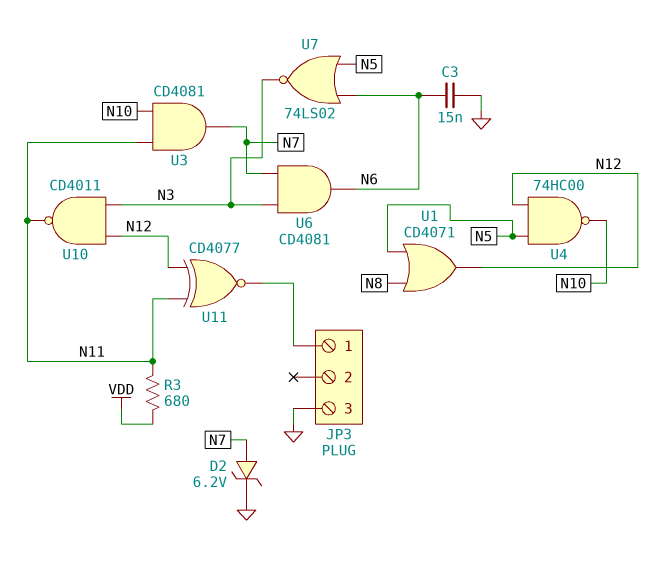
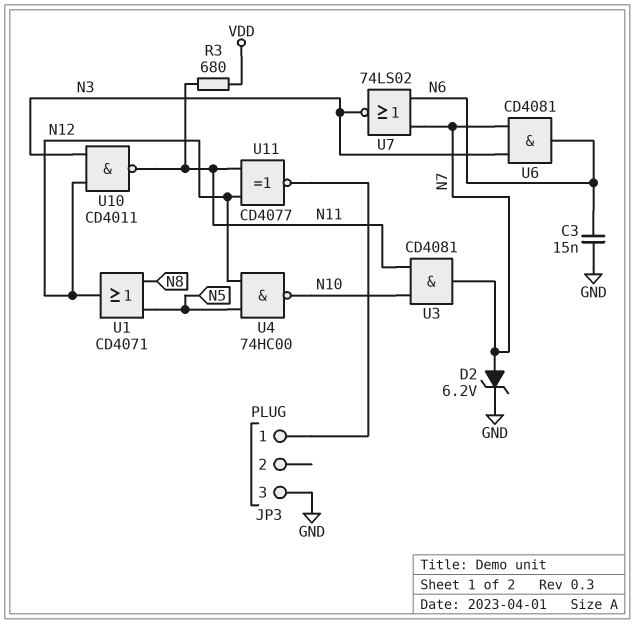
U7: NOR 74LS02 (in N5, in N6, out N3) -> NOR 74LS02 (in N6, in N7, out N3)

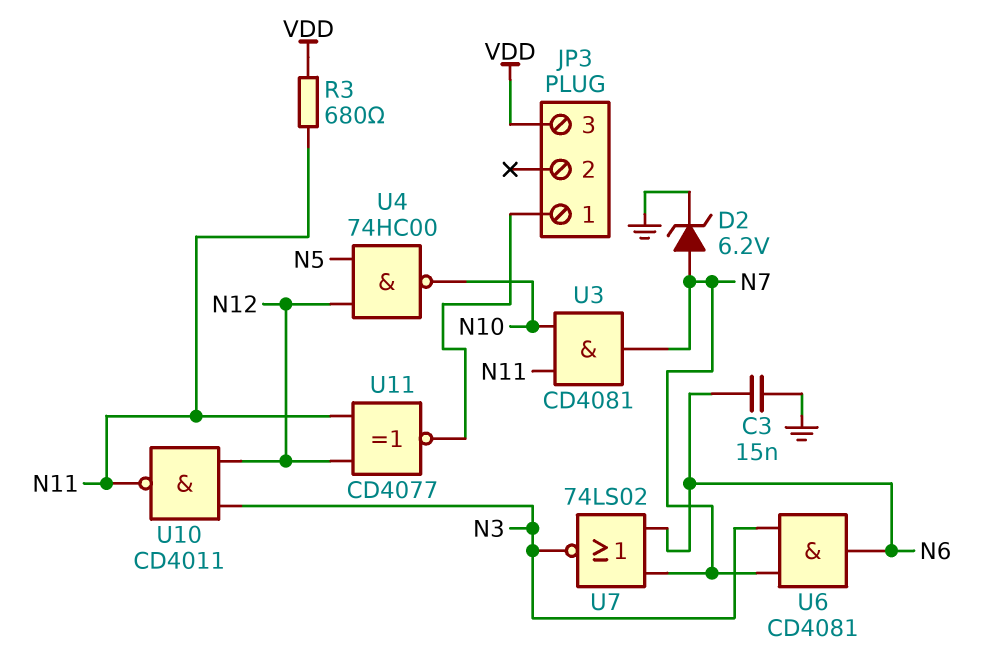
JP3 pin 3: GND -> VDD
U1: OR CD4071 (in N5, in N8, out N12) -> none

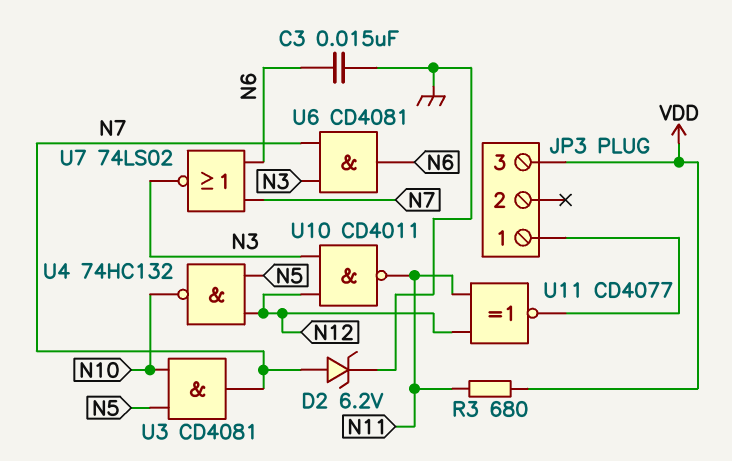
U3: AND CD4081 (in N10, in N11, out N7) -> AND CD4081 (in N5, in N10, out N7)
U4: NAND 74HC00 (in N5, in N12, out N10) -> NAND 74HC132 (in N5, in N12, out N10)

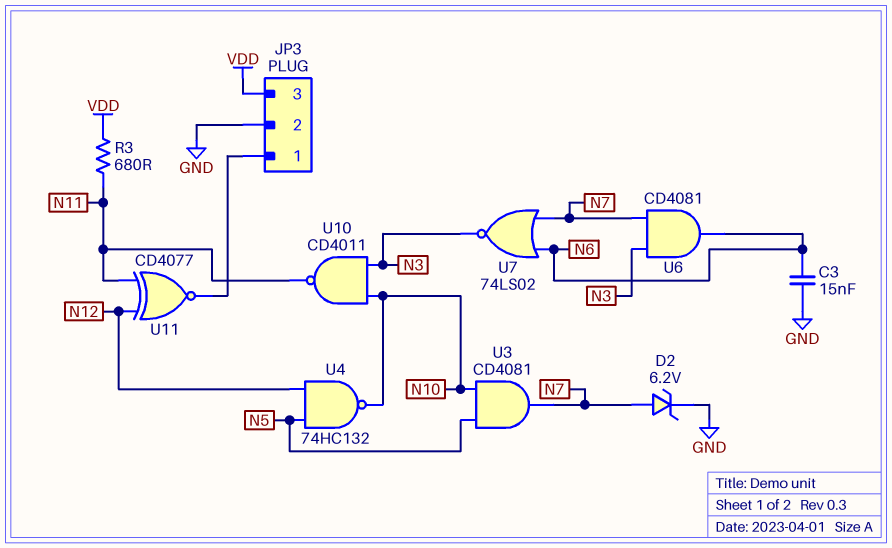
JP3 pin 2: none -> GND
U10: NAND CD4011 (in N3, in N12, out N11) -> NAND CD4011 (in N3, in N10, out N11)

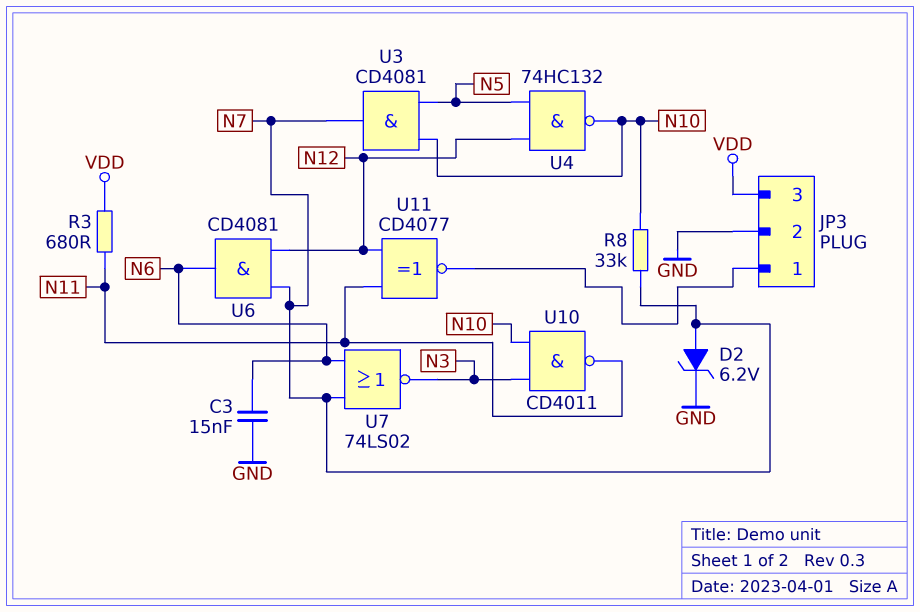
R8: none -> 33k (N7, N10)
U6: AND CD4081 (in N3, in N7, out N6) -> AND CD4081 (in N7, in N12, out N6)

